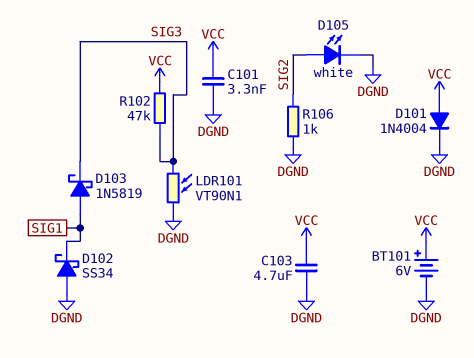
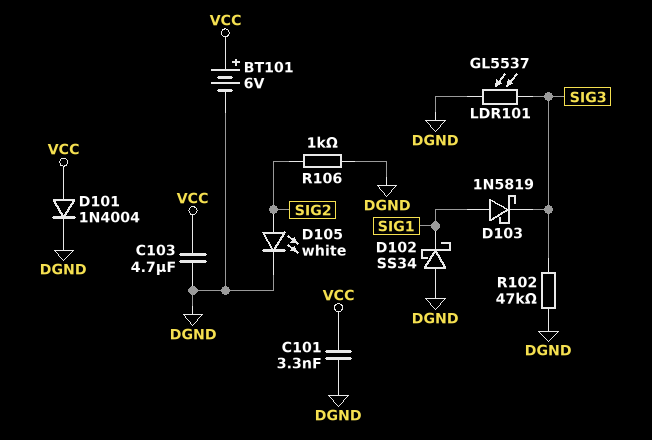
LDR101: VT90N1 (DGND, SIG3) -> GL5537 (DGND, SIG3)
R102: 47k (SIG3, VCC) -> 47k (DGND, SIG3)

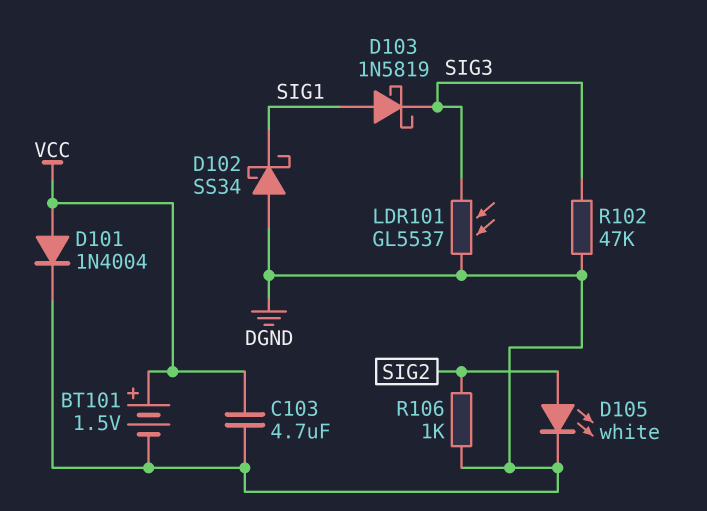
BT101: 6V (plus VCC, minus DGND) -> 1.5V (plus VCC, minus DGND)
C101: 3.3nF (DGND, VCC) -> none

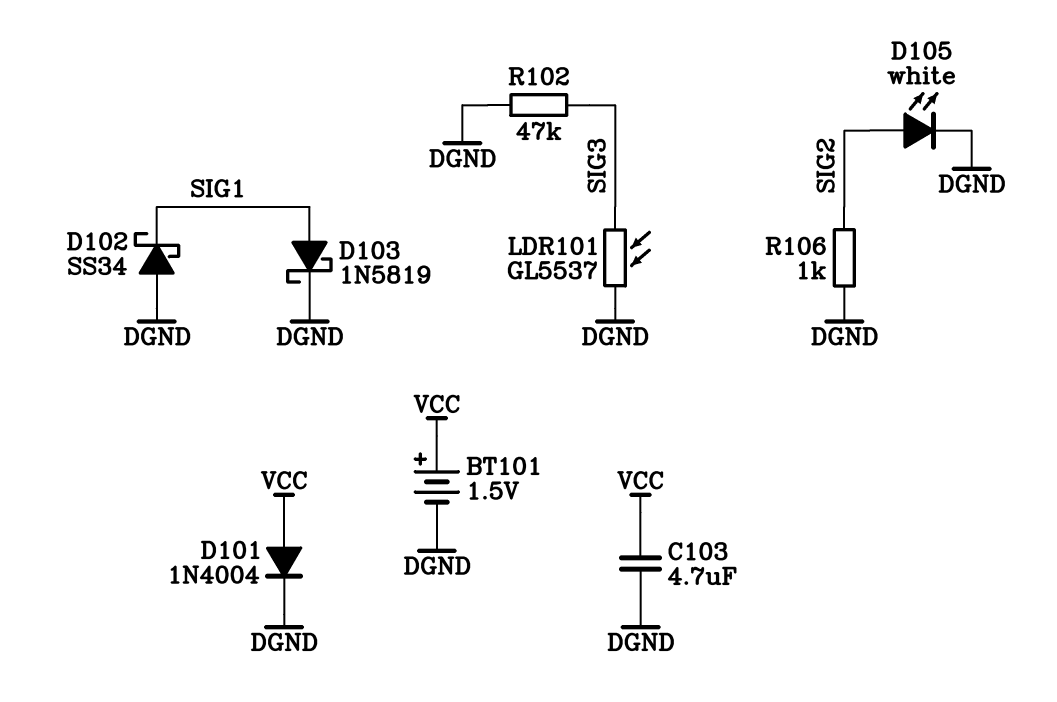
D103: schottky 1N5819 (A SIG1, K SIG3) -> schottky 1N5819 (A SIG1, K DGND)

